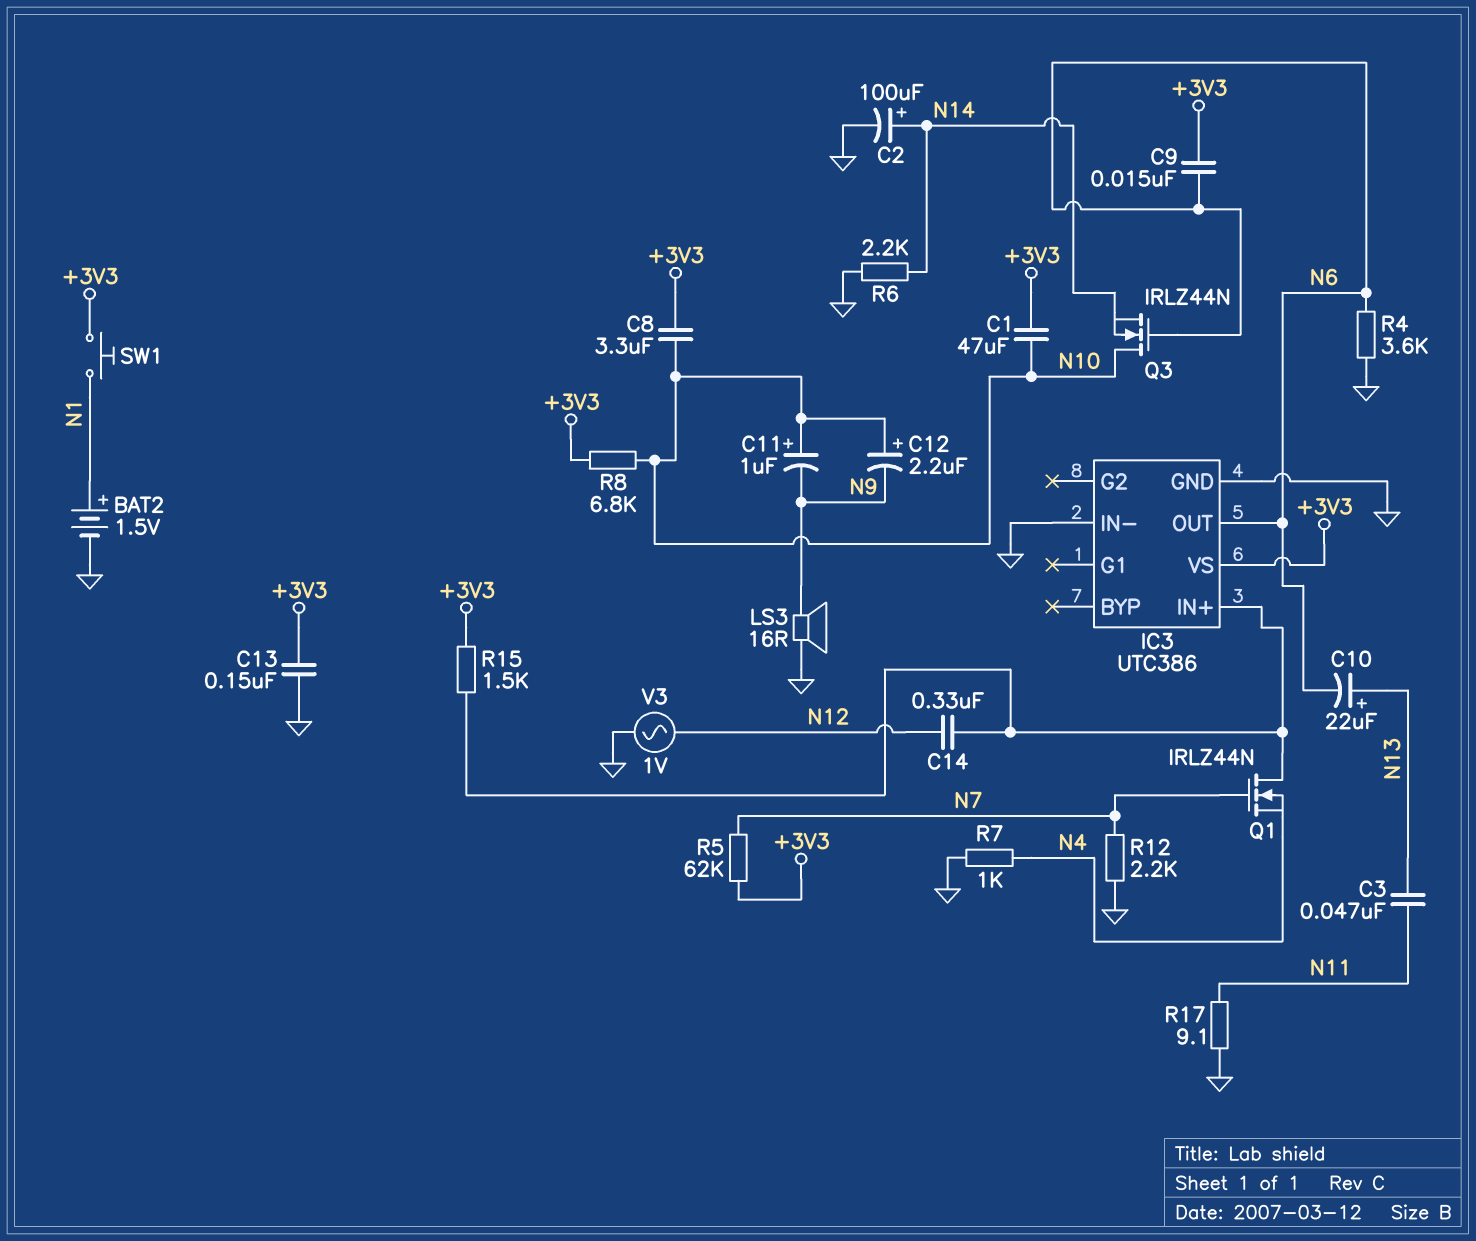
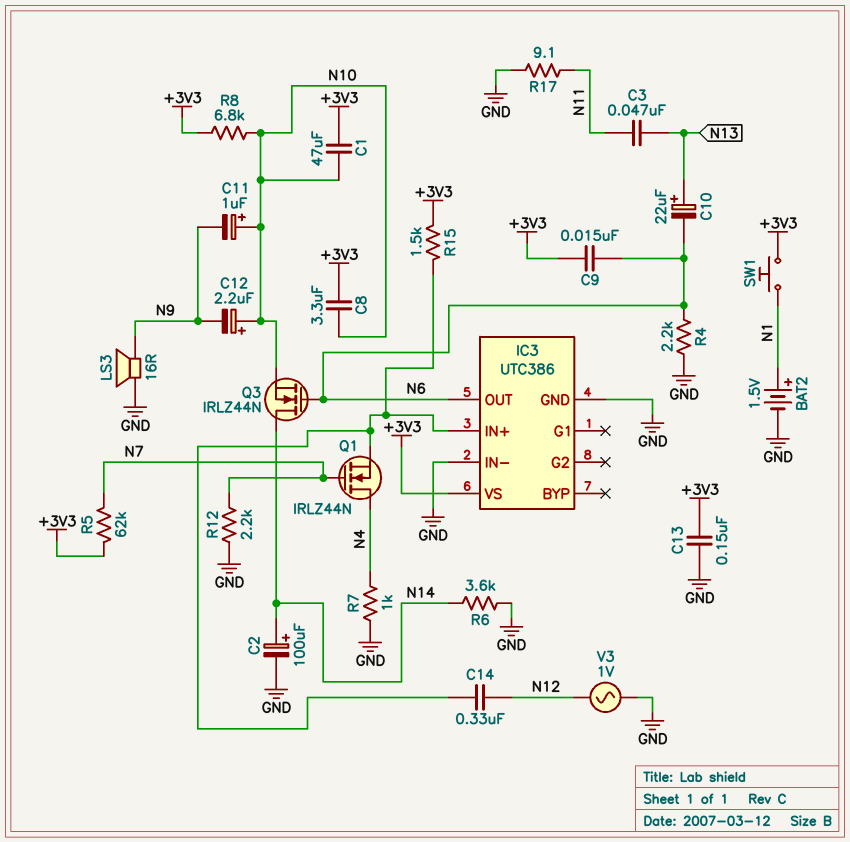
Q1: NMOS IRLZ44N (G N7, D IC3/IN+, S N4) -> NMOS IRLZ44N (G N7, D N4, S IC3/IN+)
Q3: NMOS IRLZ44N (G N6, D N10, S N14) -> NMOS IRLZ44N (G N6, D N14, S N10)
R4: 3.6k (GND, N6) -> 2.2k (GND, N6)
R6: 2.2k (GND, N14) -> 3.6k (GND, N14)

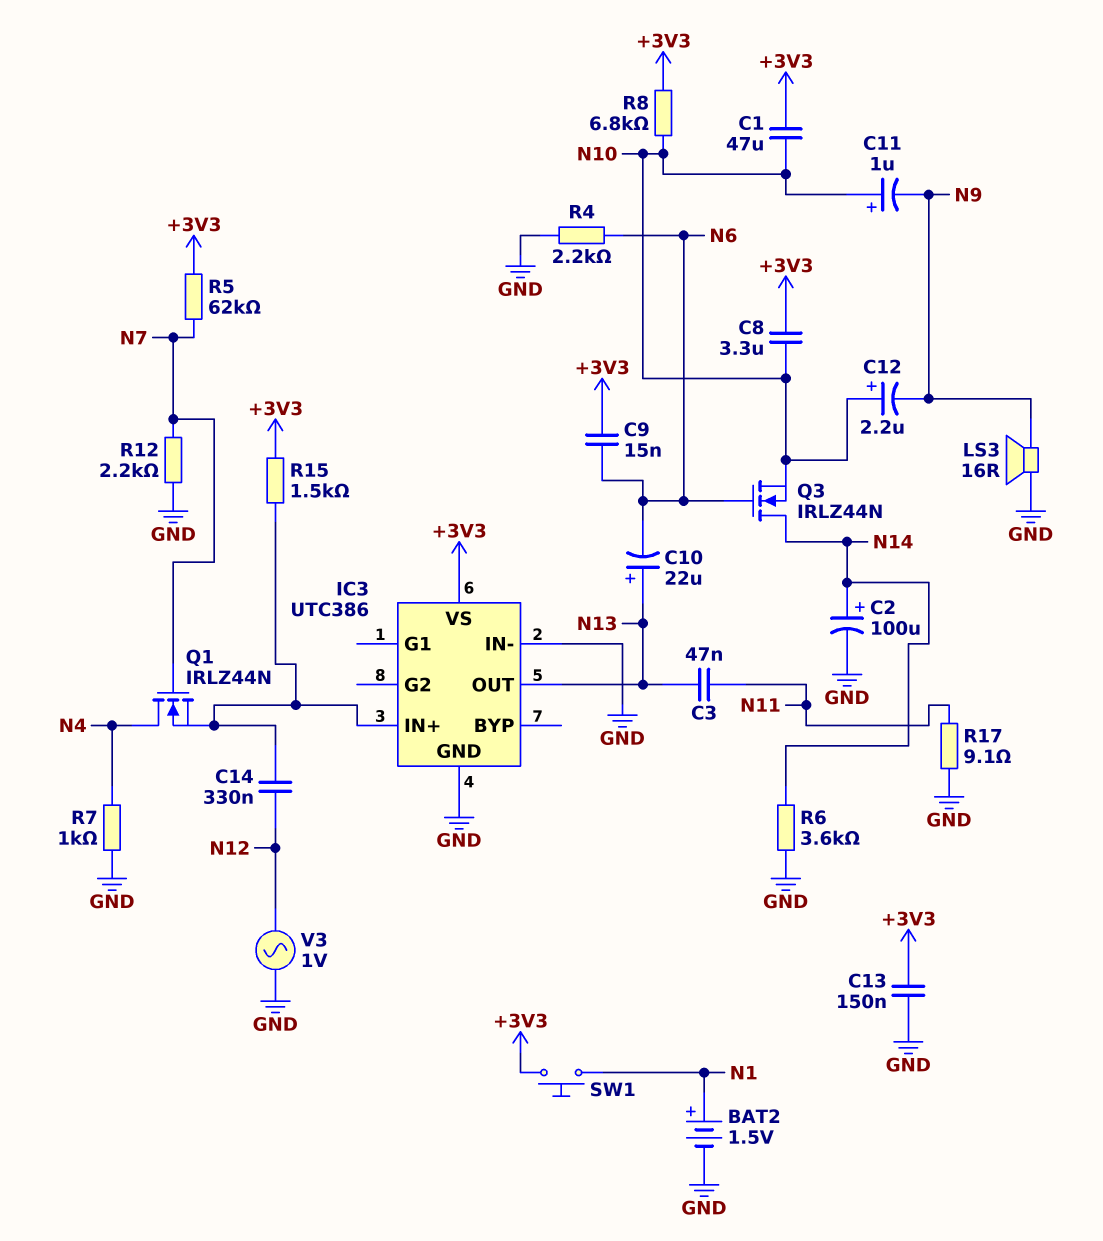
IC3 pin OUT: N6 -> N13

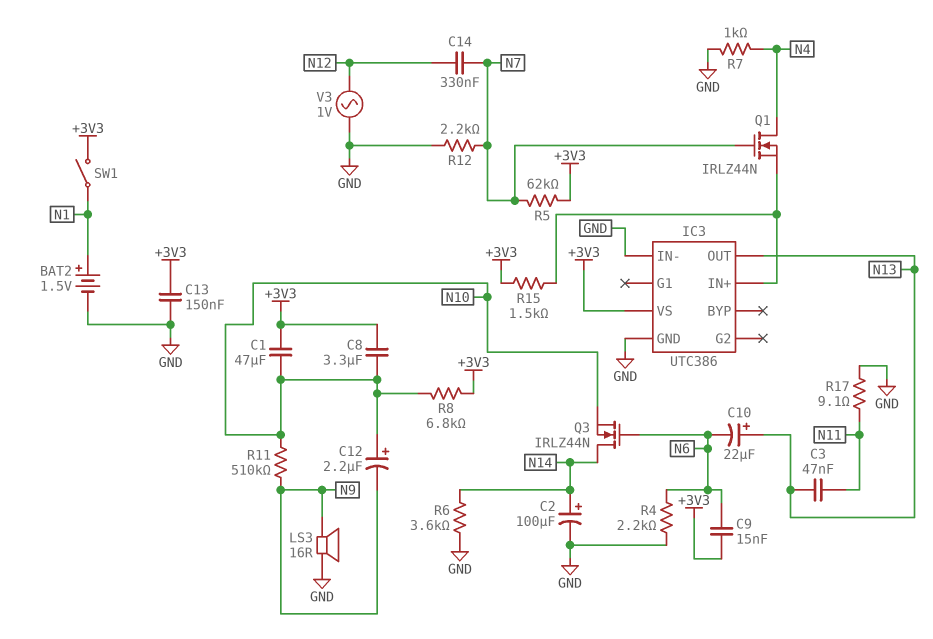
C11: 1uF (plus N10, minus N9) -> none
C14: 330nF (IC3/IN+, N12) -> 330nF (N7, N12)
R11: none -> 510k (N9, N10)
SW1: button (+3V3, N1) -> switch (+3V3, N1)

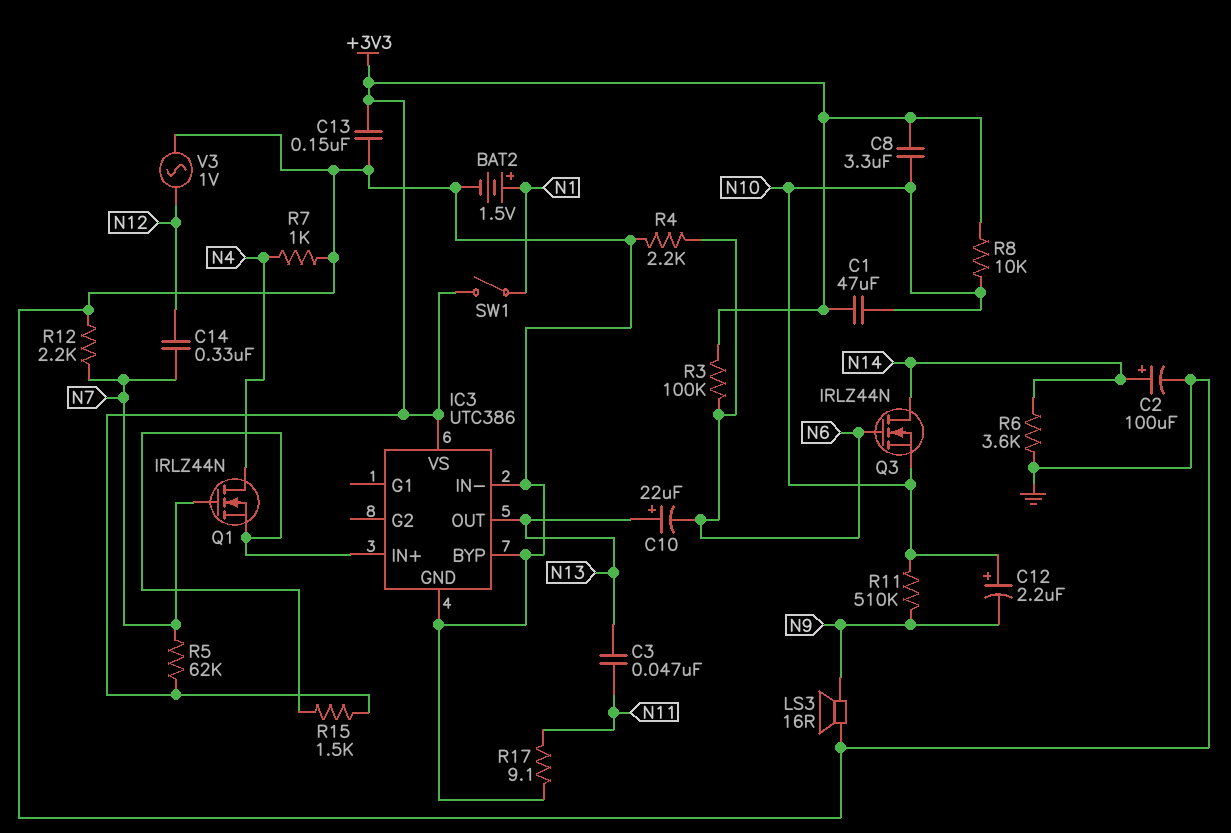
C9: 15nF (+3V3, N6) -> none
IC3 pin BYP: none -> GND
R3: none -> 100k (+3V3, N6)
R8: 6.8k (+3V3, N10) -> 10k (+3V3, N10)

